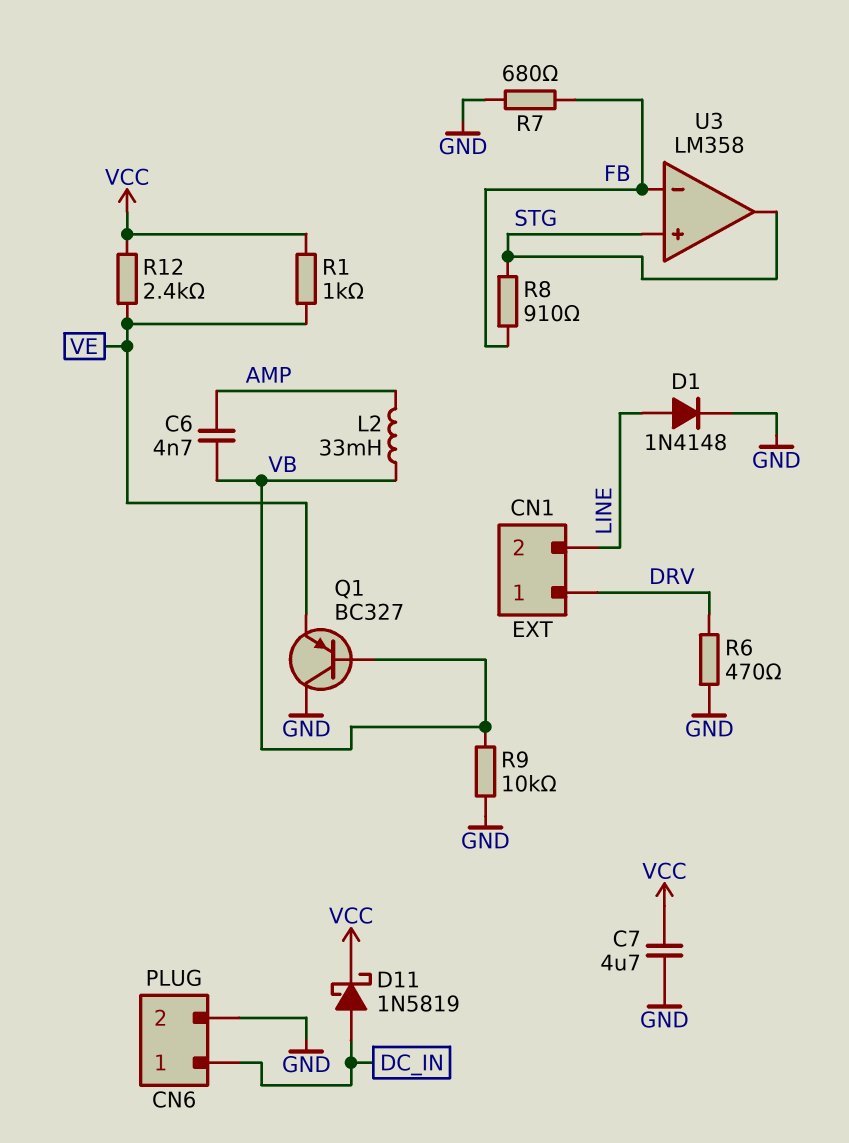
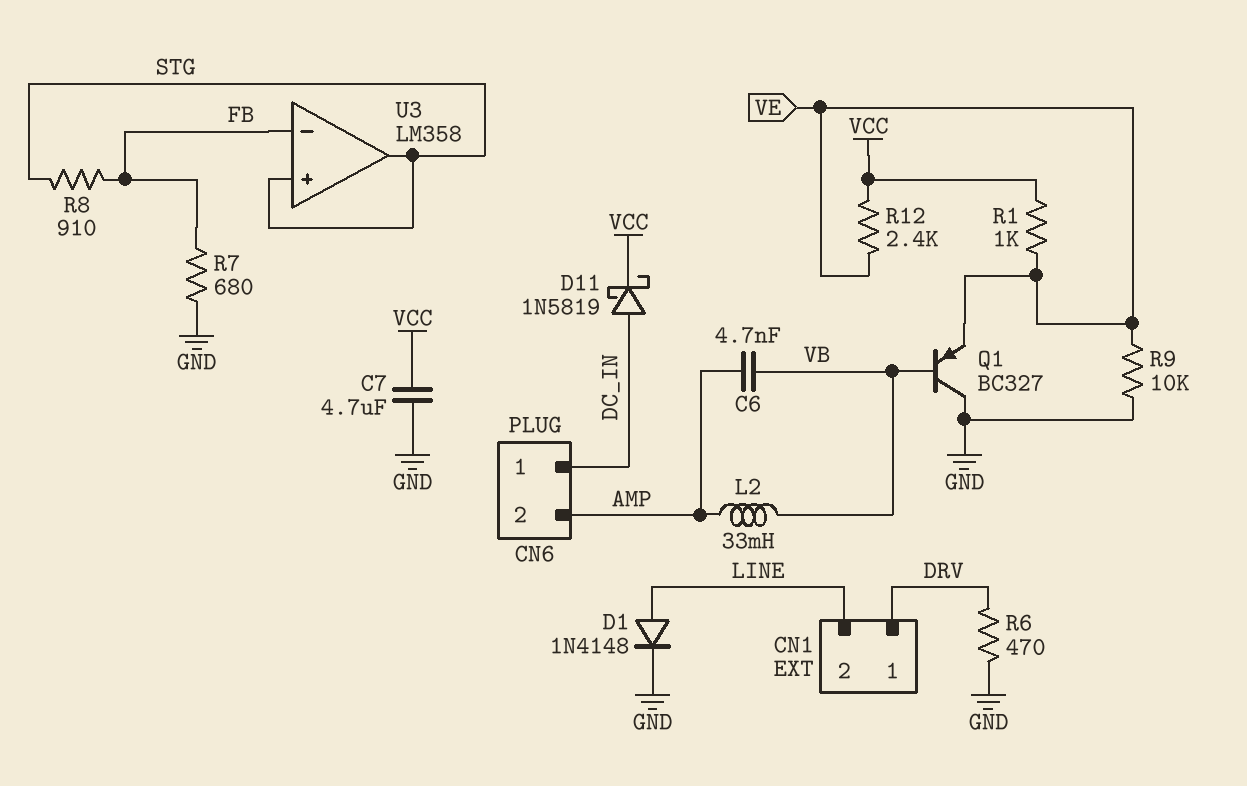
CN6 pin 2: GND -> AMP
R9: 10k (GND, VB) -> 10k (GND, VE)

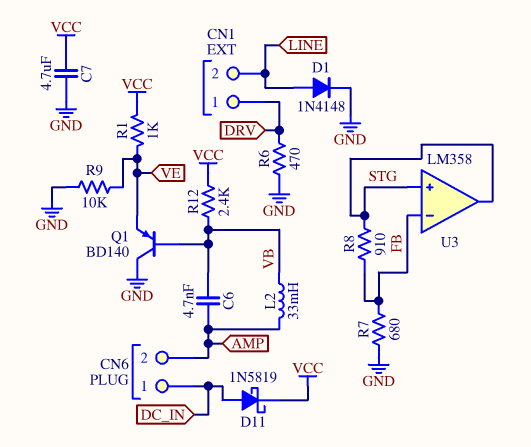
Q1: PNP BC327 (B VB, C GND, E VE) -> PNP BD140 (B VB, C GND, E VE)
R12: 2.4k (VCC, VE) -> 2.4k (VB, VCC)

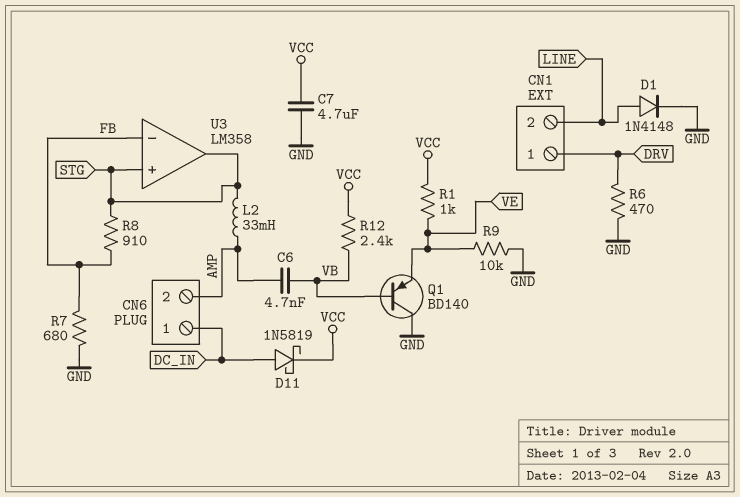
L2: 33mH (AMP, VB) -> 33mH (AMP, STG)

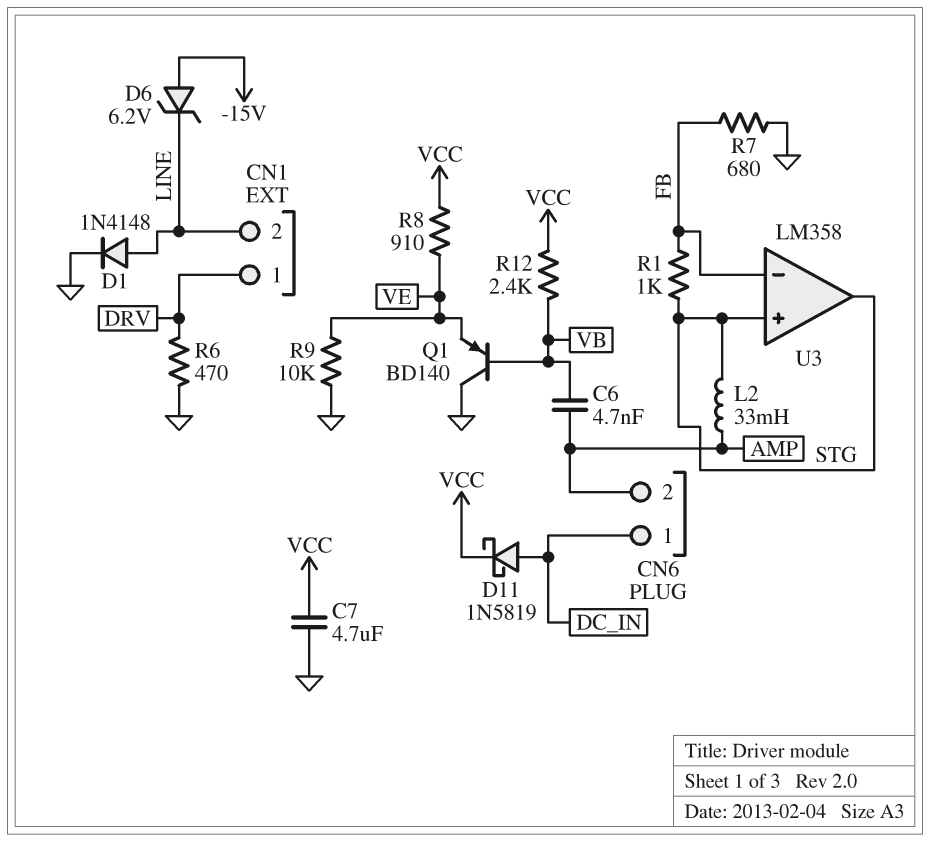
D6: none -> zener 6.2V (A -15V, K LINE)
R1: 1k (VCC, VE) -> 1k (FB, STG)
R8: 910 (FB, STG) -> 910 (VCC, VE)

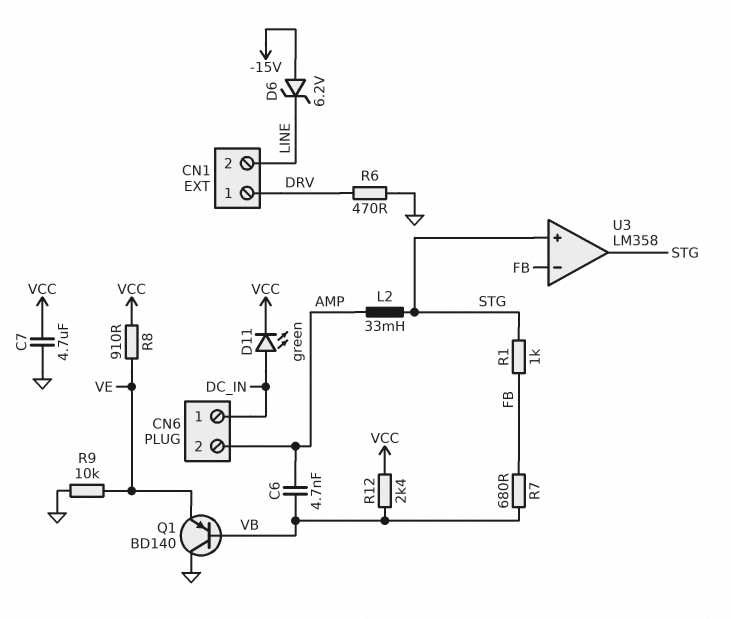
D1: diode 1N4148 (A LINE, K GND) -> none
D11: schottky 1N5819 (A DC_IN, K VCC) -> LED green (A DC_IN, K VCC)
R7: 680 (FB, GND) -> 680 (FB, VB)

